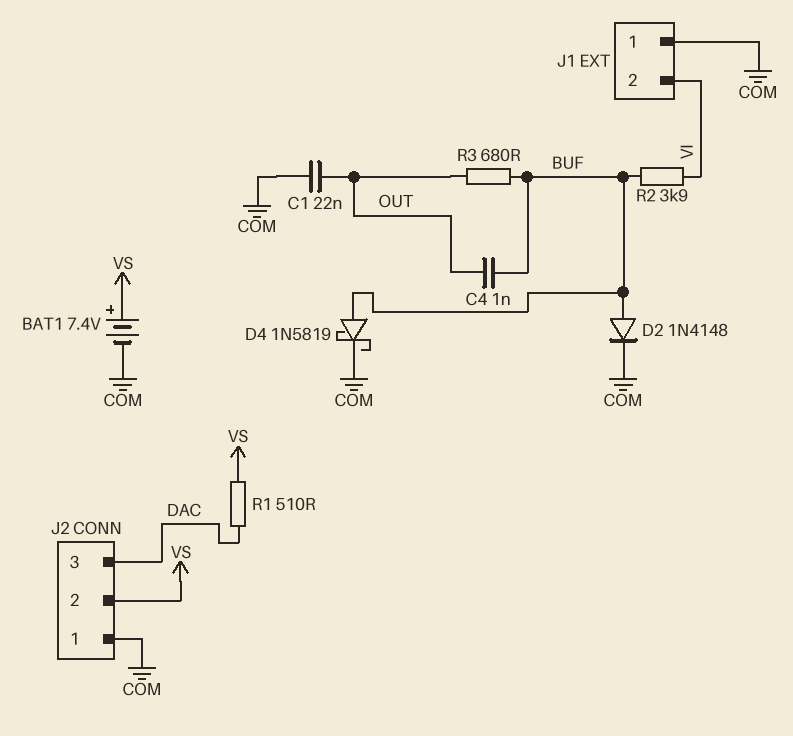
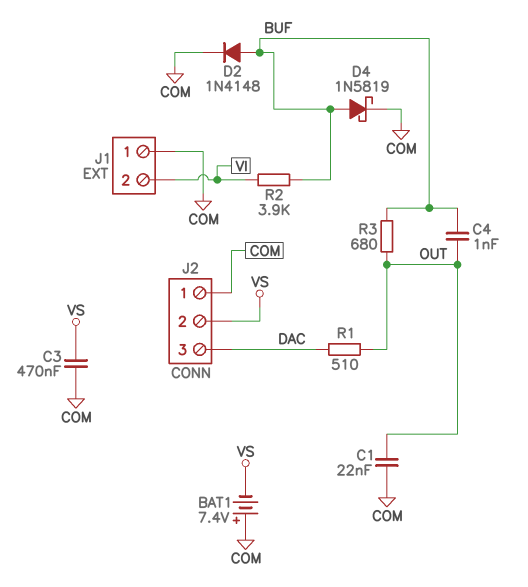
BAT1: 7.4V (plus VS, minus COM) -> 7.4V (plus COM, minus VS)
C3: none -> 470nF (COM, VS)
R1: 510 (DAC, VS) -> 510 (DAC, OUT)

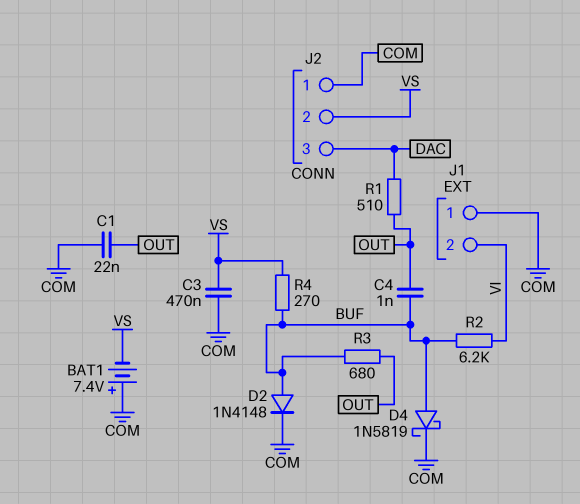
R2: 3.9k (BUF, VI) -> 6.2k (BUF, VI)
R4: none -> 270 (BUF, VS)

